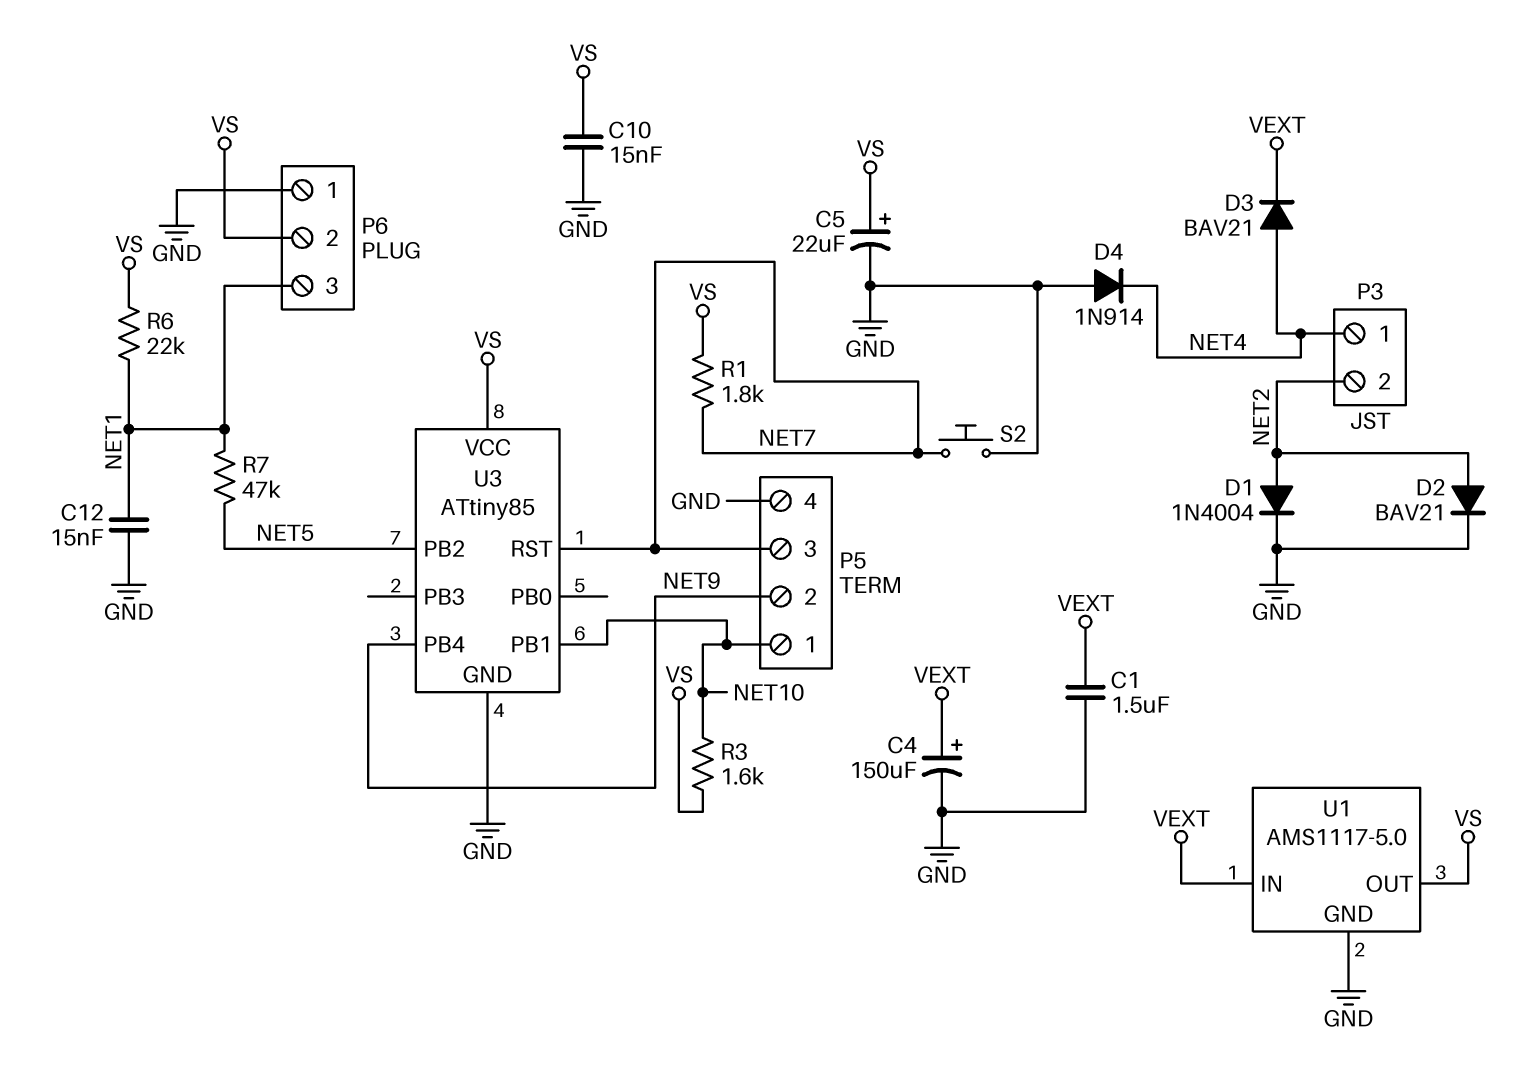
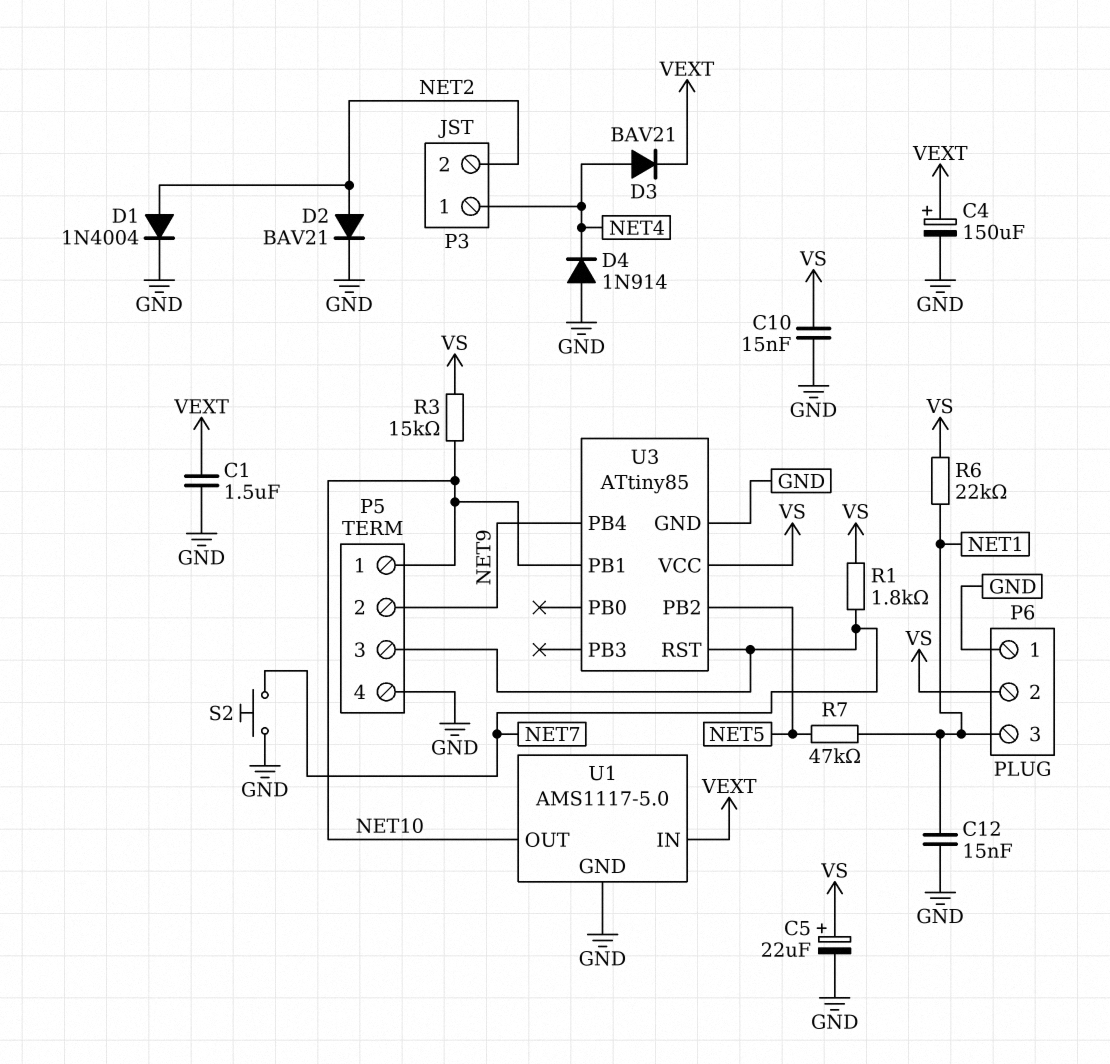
R3: 1.6k (NET10, VS) -> 15k (NET10, VS)
U1 pin OUT: VS -> NET10

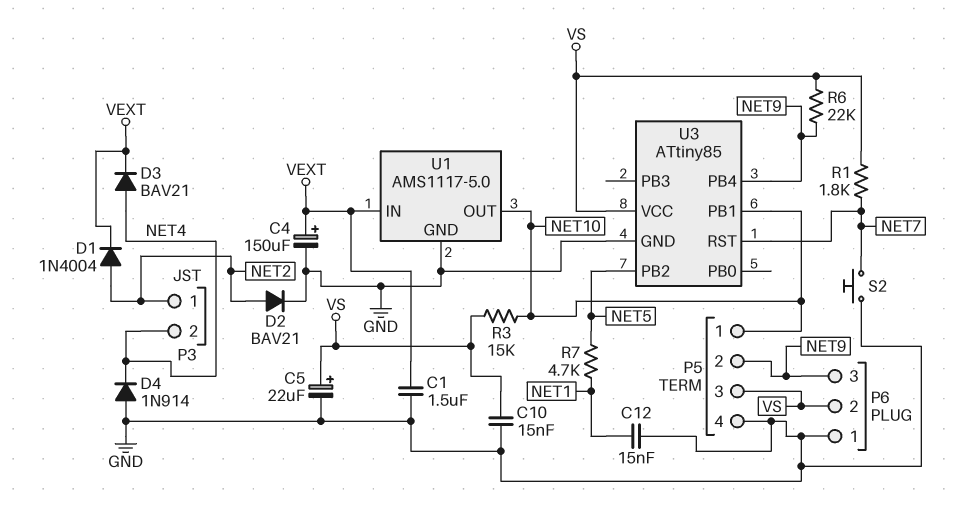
D1: diode 1N4004 (A NET2, K GND) -> diode 1N4004 (A NET2, K VEXT)
P3 pin 1: NET4 -> NET2
P3 pin 2: NET2 -> NET4
P5 pin 3: NET7 -> VS
P6 pin 3: NET1 -> NET9
R6: 22k (NET1, VS) -> 22k (NET9, VS)
R7: 47k (NET1, NET5) -> 4.7k (NET1, NET5)

